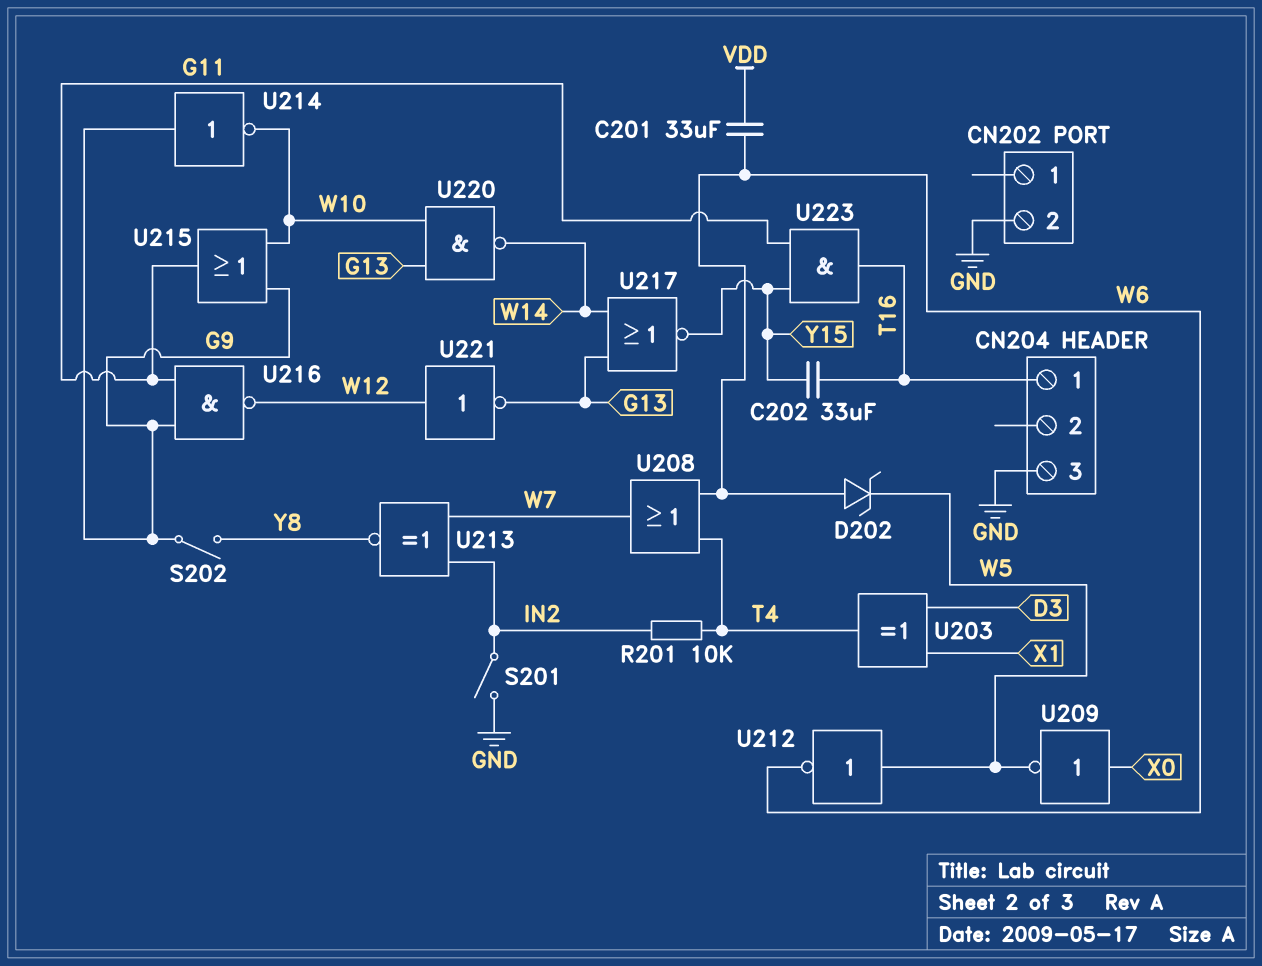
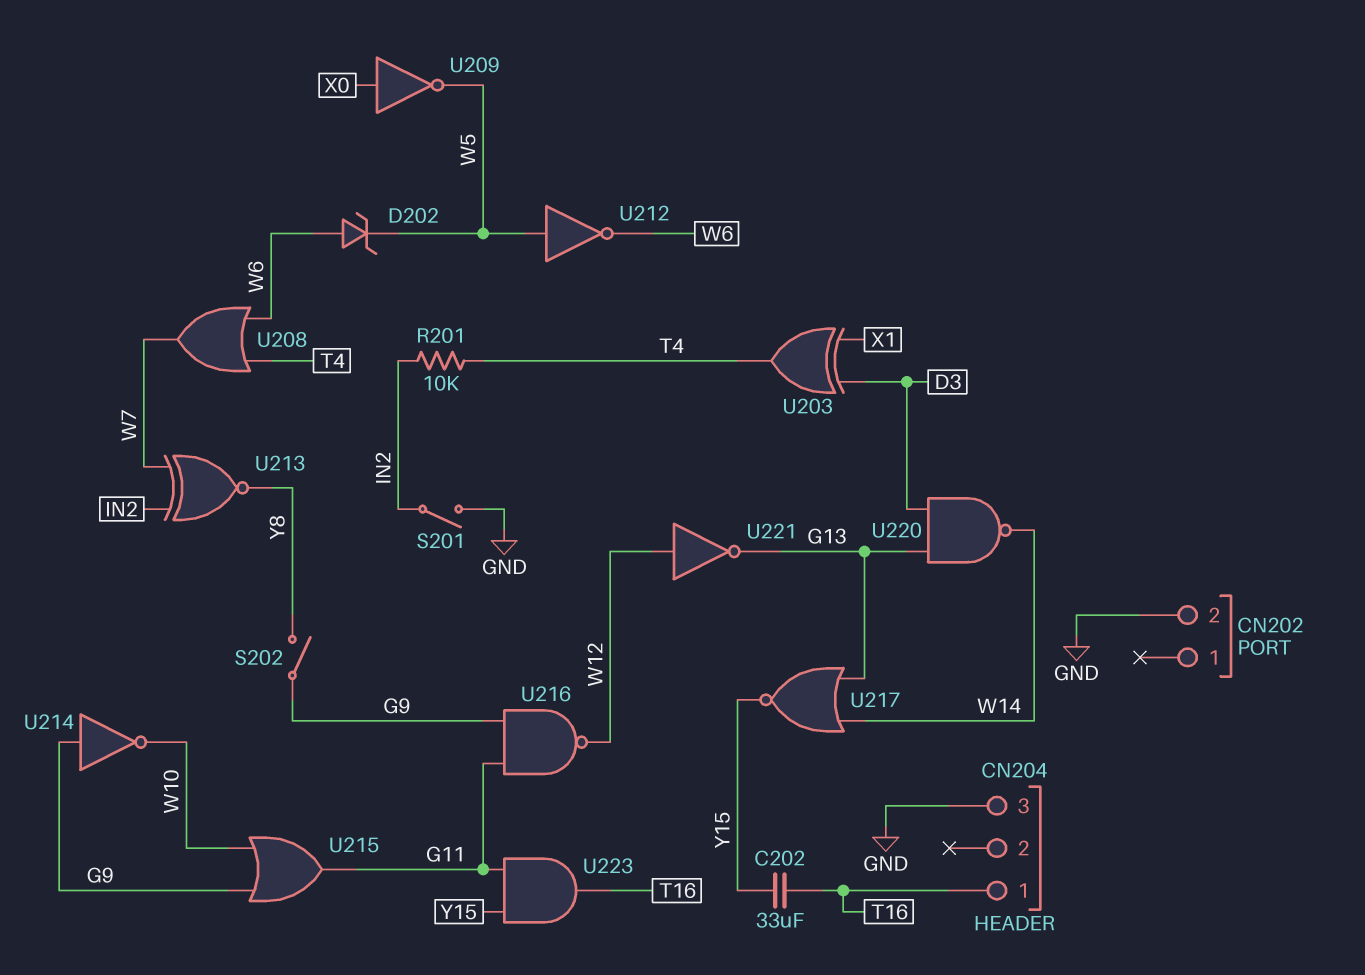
C201: 33uF (VDD, W6) -> none
U220: NAND (in G13, in W10, out W14) -> NAND (in D3, in G13, out W14)

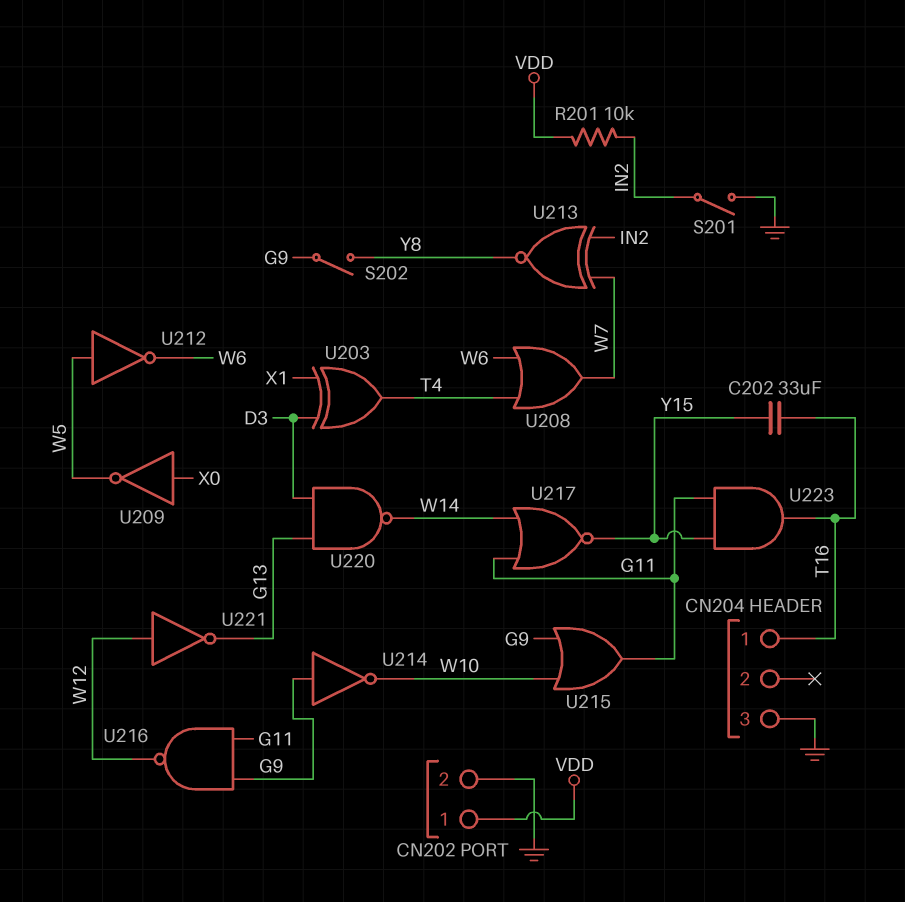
CN202 pin 1: none -> VDD
D202: zener (A W6, K W5) -> none
R201: 10k (IN2, T4) -> 10k (IN2, VDD)
U217: NOR (in G13, in W14, out Y15) -> NOR (in G11, in W14, out Y15)

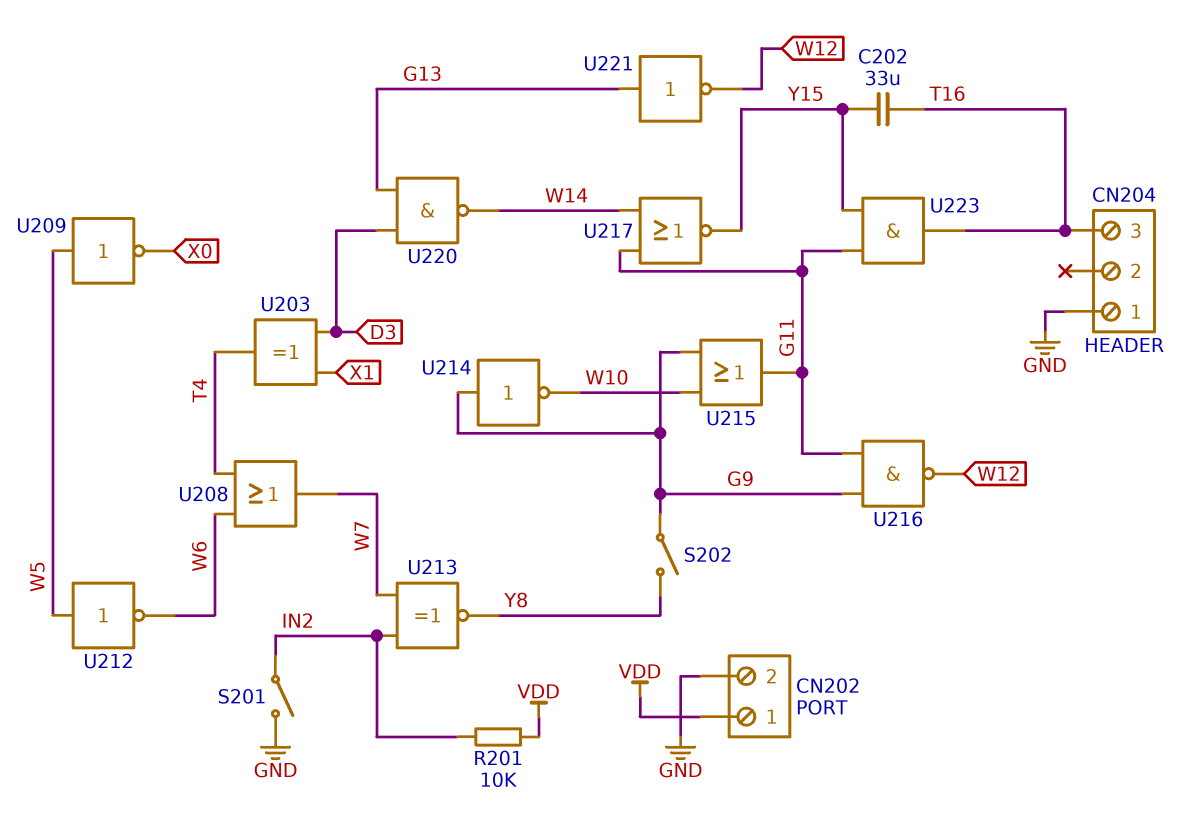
CN204 pin 1: T16 -> GND
CN204 pin 3: GND -> T16
U209: NOT (in X0, out W5) -> NOT (in W5, out X0)
U221: NOT (in W12, out G13) -> NOT (in G13, out W12)

